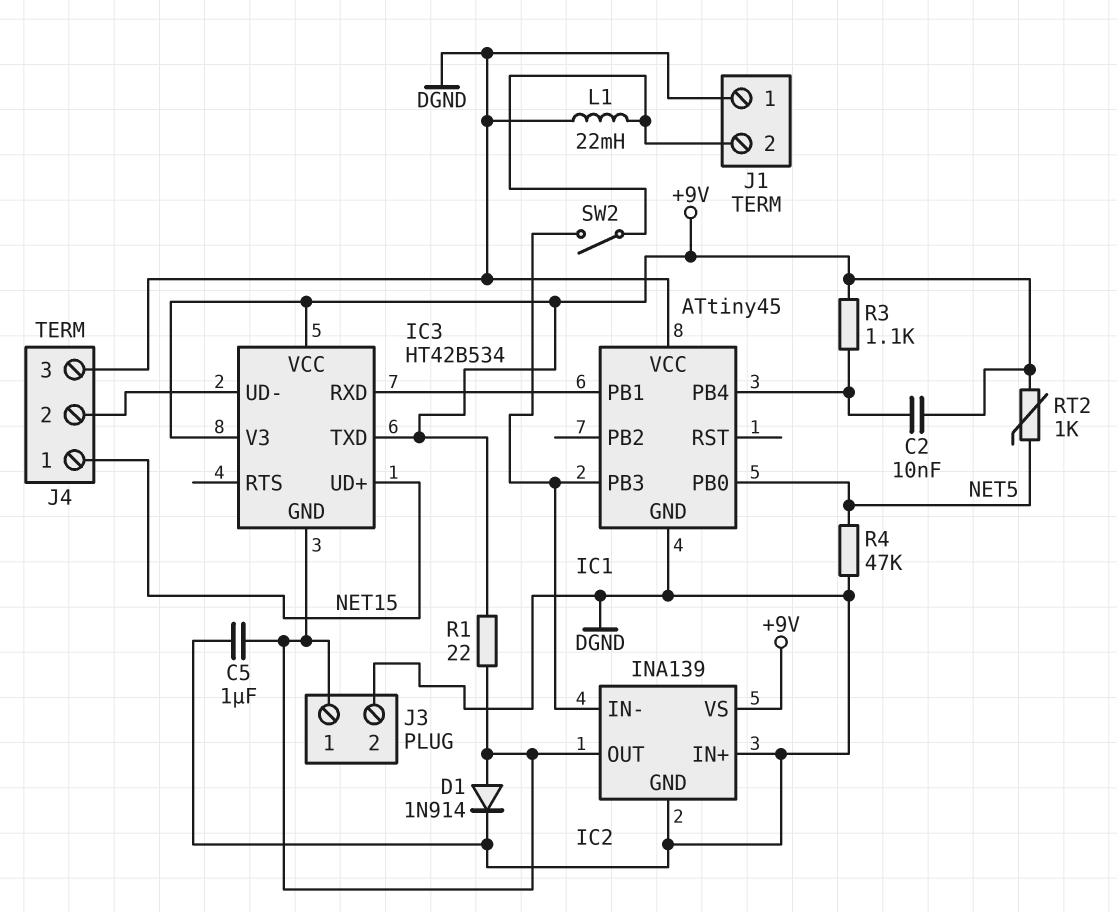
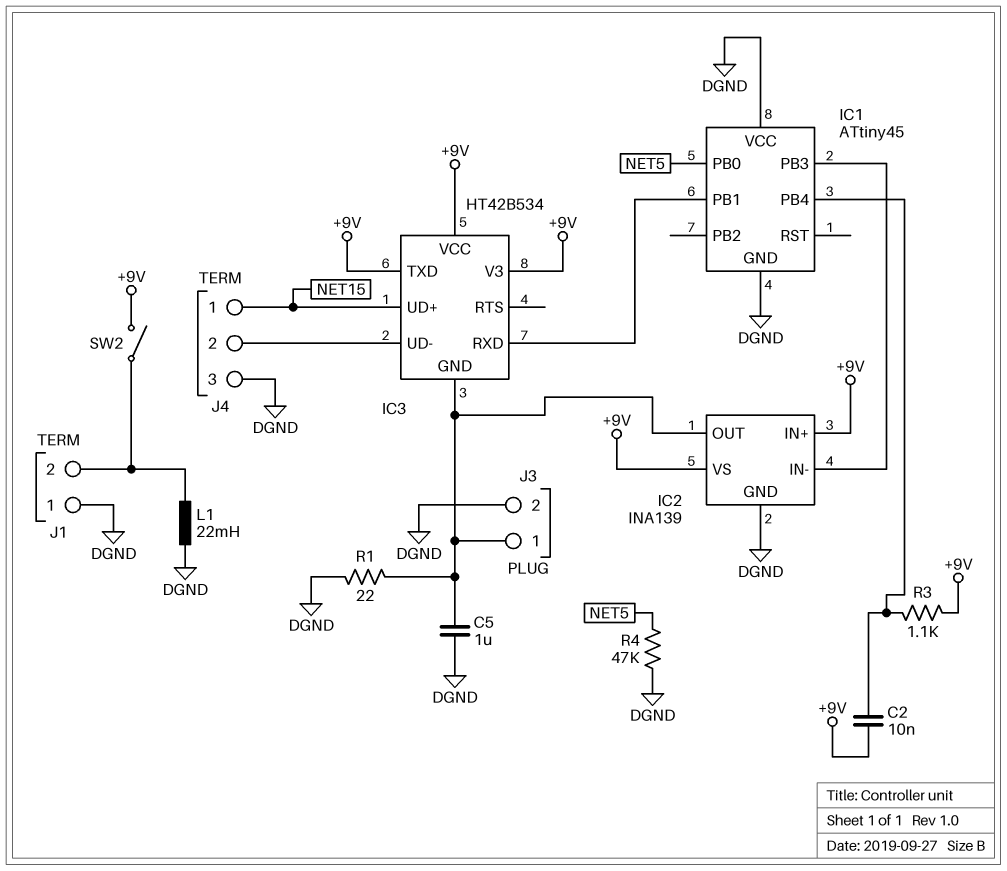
D1: diode 1N914 (A IC2/OUT, K DGND) -> none
IC2 pin IN+: DGND -> +9V
R1: 22 (+9V, IC2/OUT) -> 22 (DGND, IC2/OUT)
RT2: 1k (+9V, NET5) -> none
SW2: switch (IC1/PB3, J1/2) -> switch (+9V, J1/2)

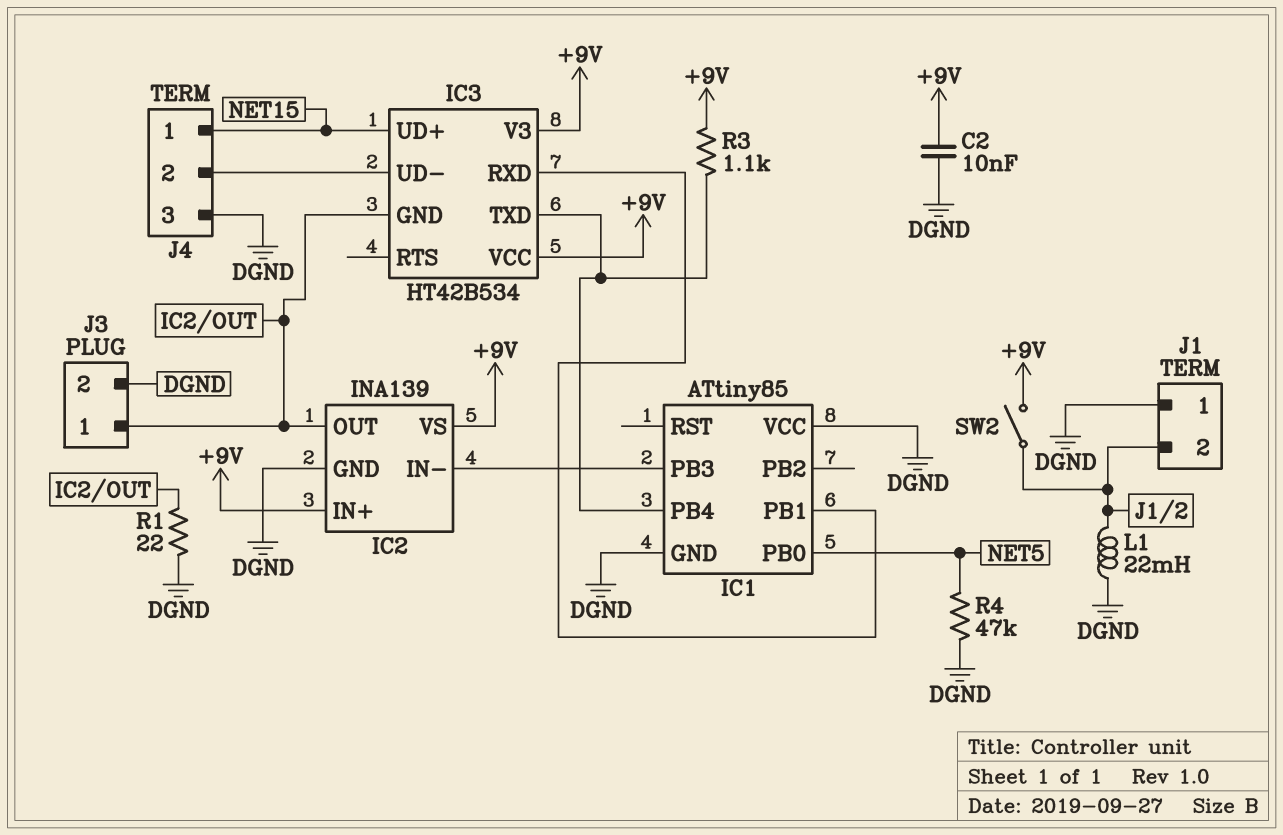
C2: 10nF (+9V, IC1/PB4) -> 10nF (+9V, DGND)
C5: 1uF (DGND, IC2/OUT) -> none
IC1: ATtiny45 -> ATtiny85
IC3 pin TXD: +9V -> IC1/PB4

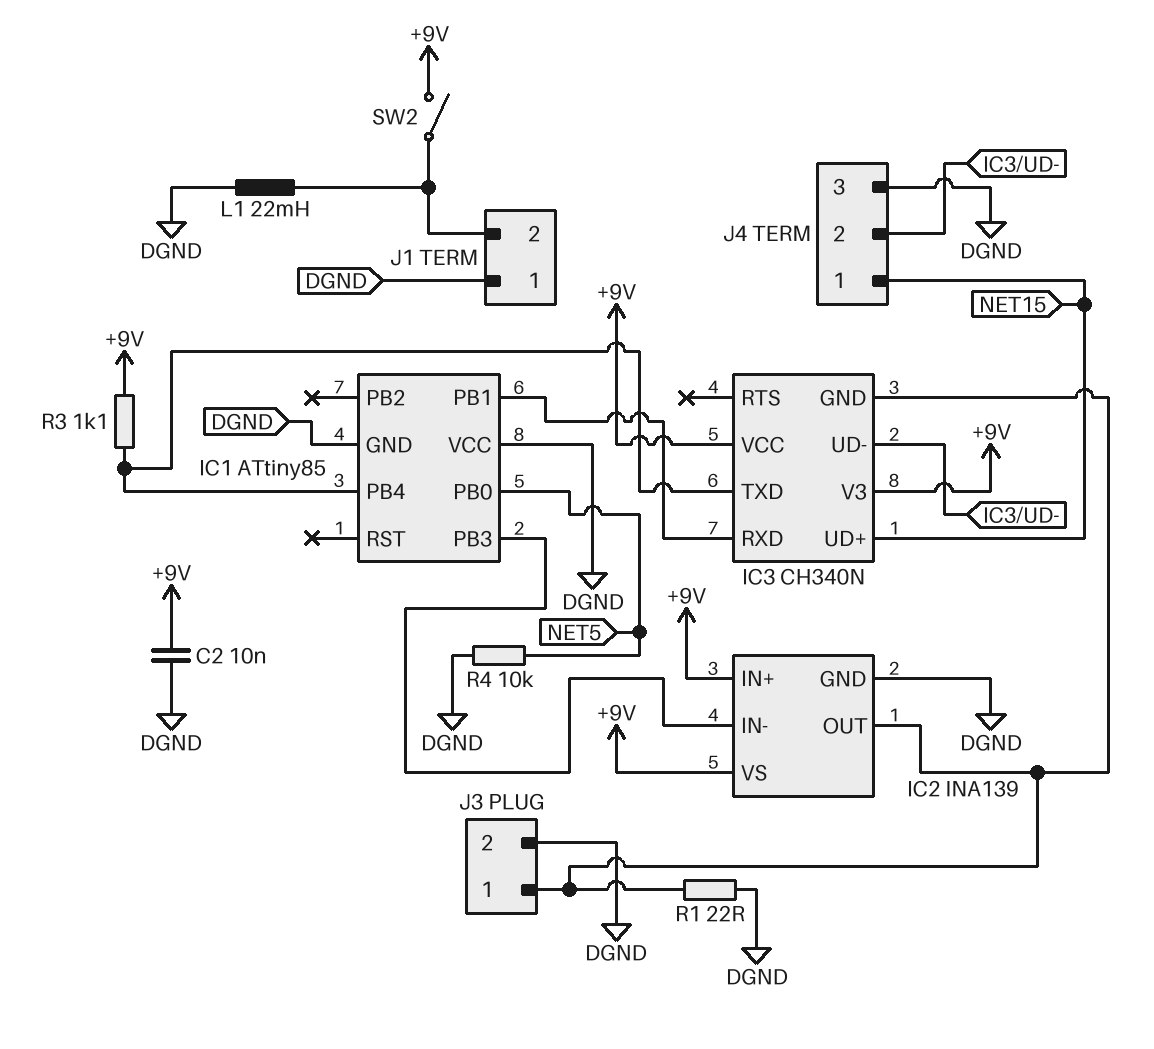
IC3: HT42B534 -> CH340N
R4: 47k (DGND, NET5) -> 10k (DGND, NET5)

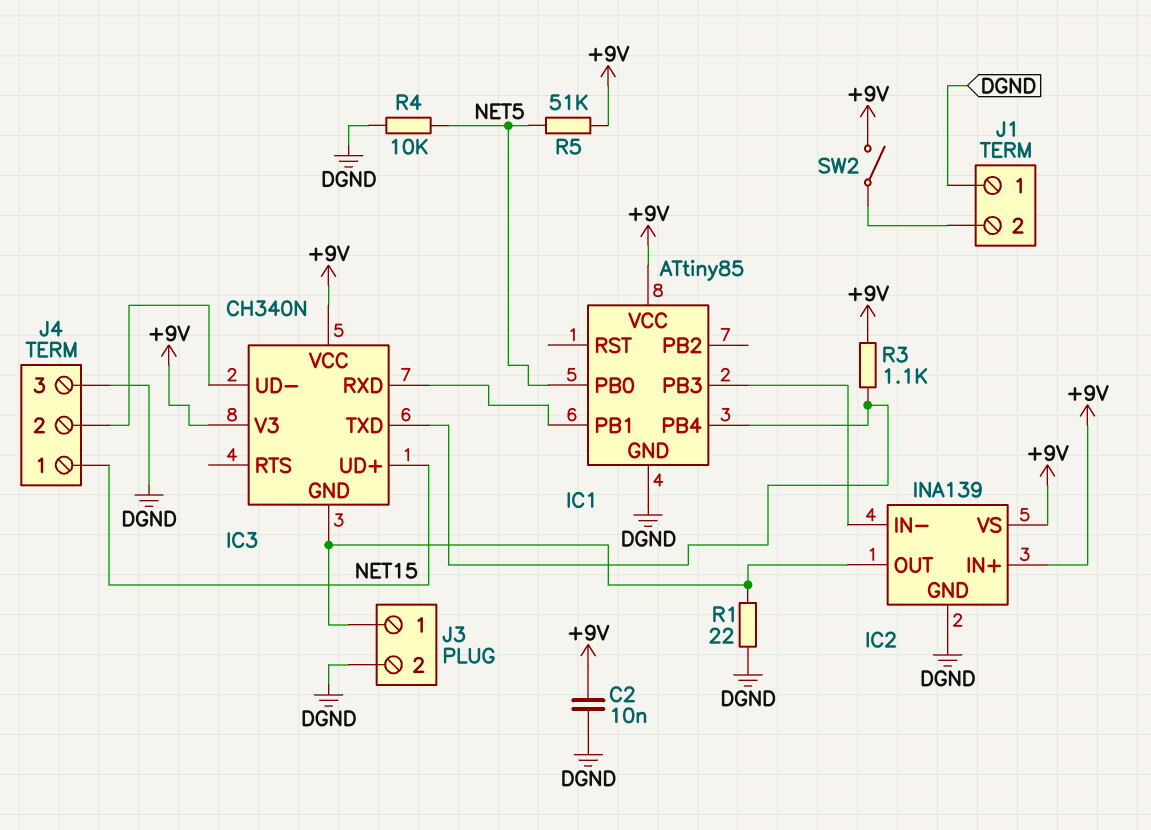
IC1 pin VCC: DGND -> +9V
L1: 22mH (DGND, J1/2) -> none
R5: none -> 51k (+9V, NET5)

